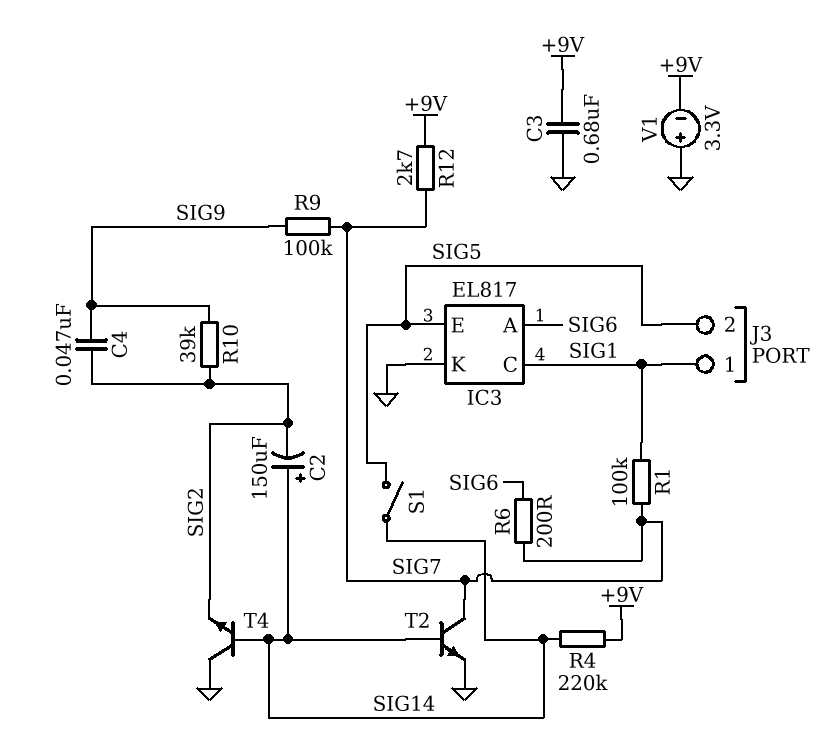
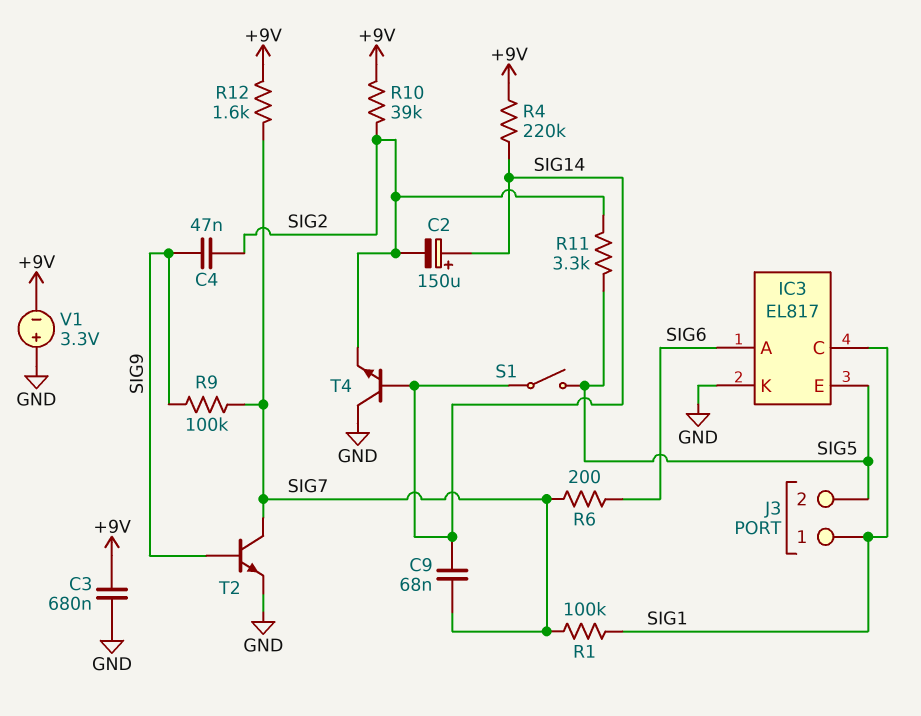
C9: none -> 68nF (SIG7, SIG14)
R10: 39k (SIG2, SIG9) -> 39k (+9V, SIG2)
R11: none -> 3.3k (SIG2, SIG5)
R12: 2.7k (+9V, SIG7) -> 1.6k (+9V, SIG7)
T2: NPN (B SIG14, C SIG7, E GND) -> NPN (B SIG9, C SIG7, E GND)

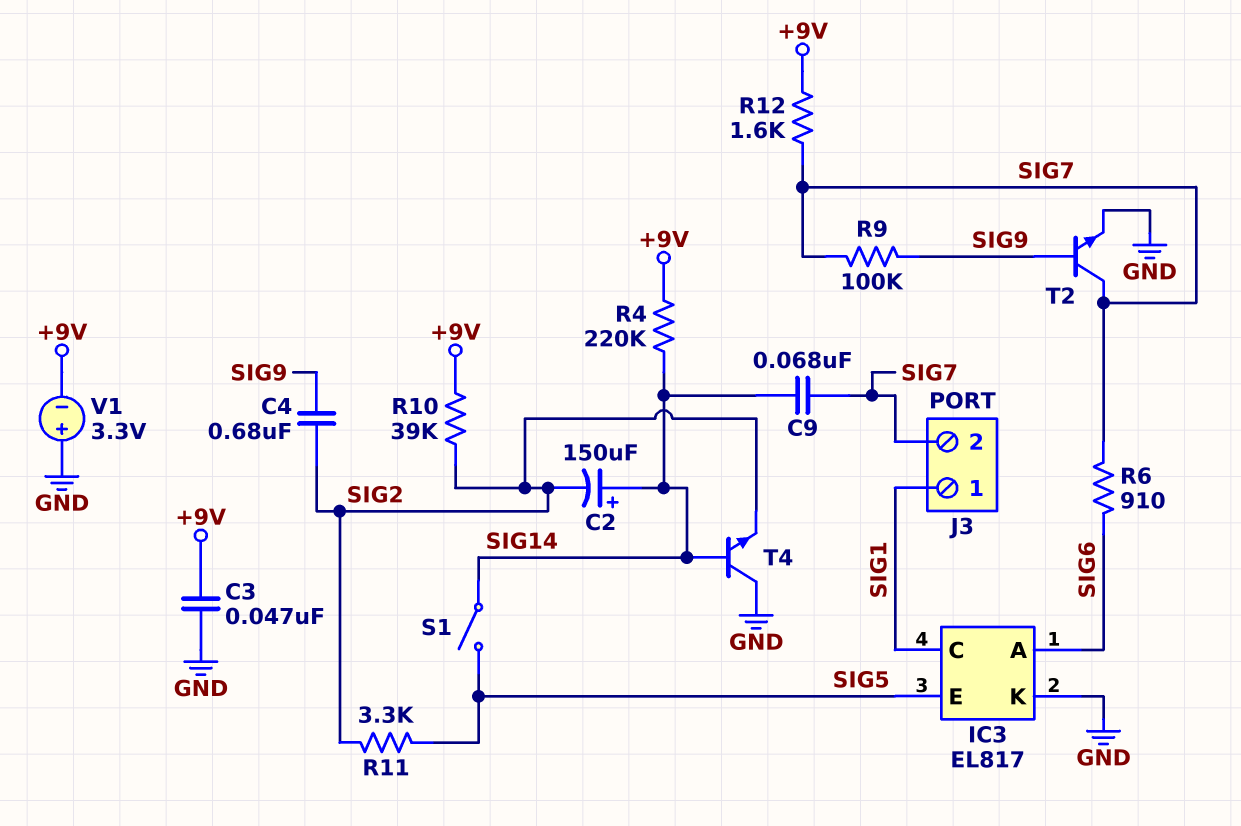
C3: 680nF (+9V, GND) -> 47nF (+9V, GND)
C4: 47nF (SIG2, SIG9) -> 680nF (SIG2, SIG9)
J3 pin 2: SIG5 -> SIG7
R1: 100k (SIG1, SIG7) -> none
R6: 200 (SIG6, SIG7) -> 910 (SIG6, SIG7)

